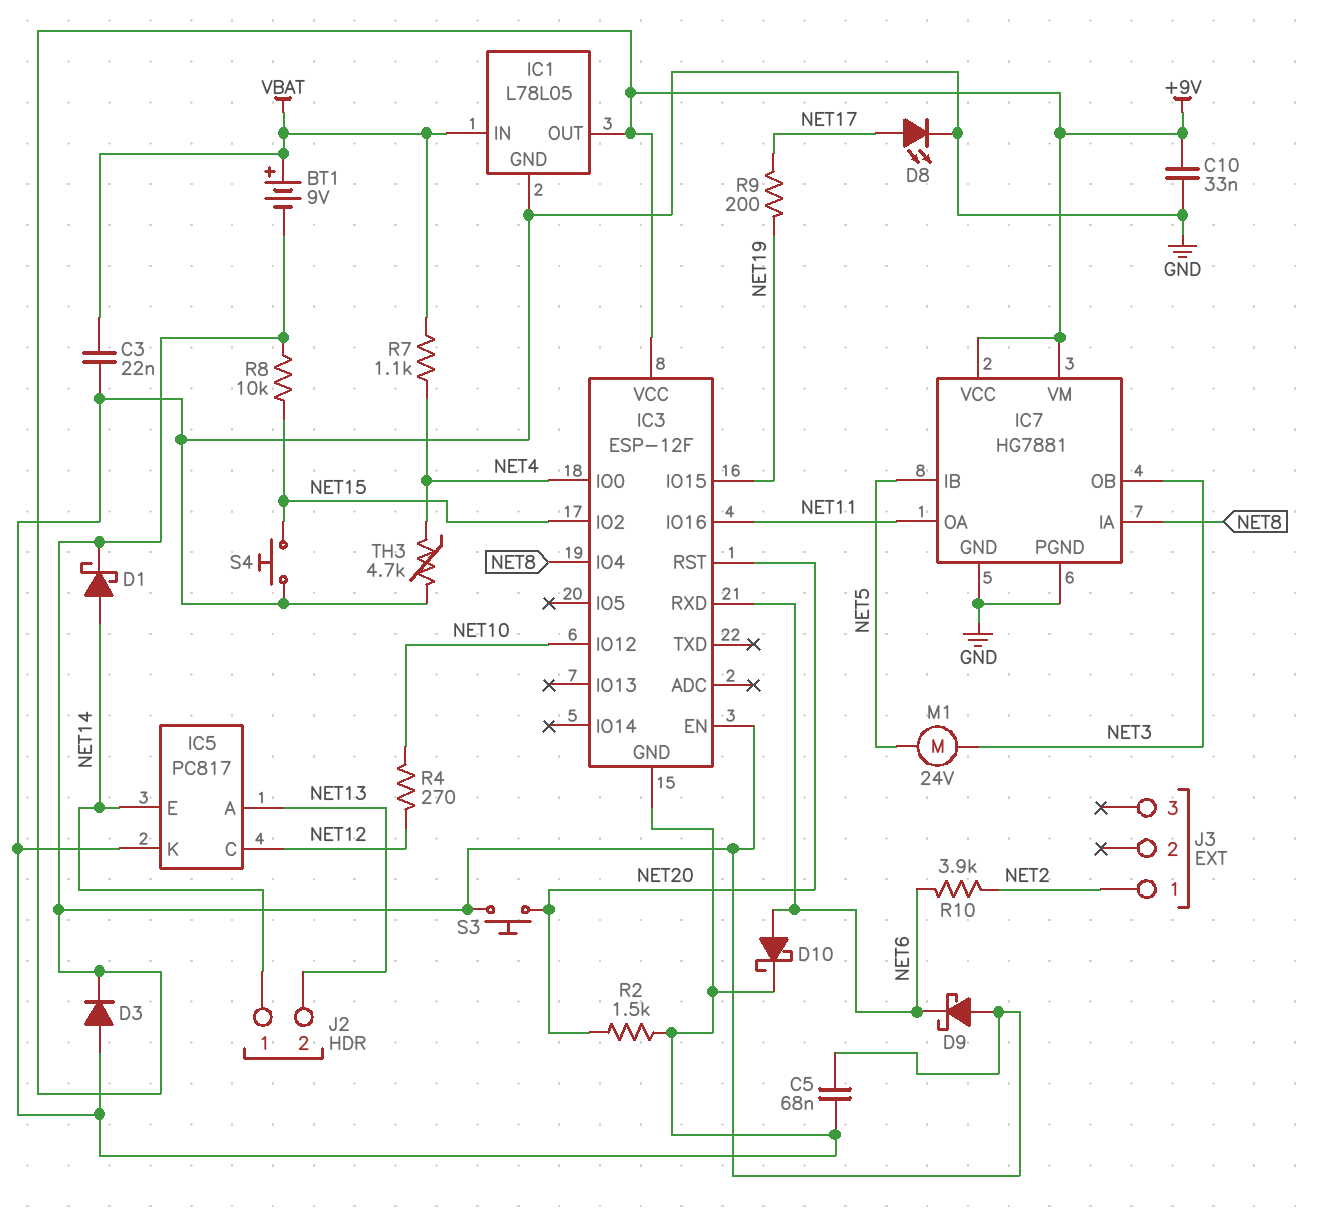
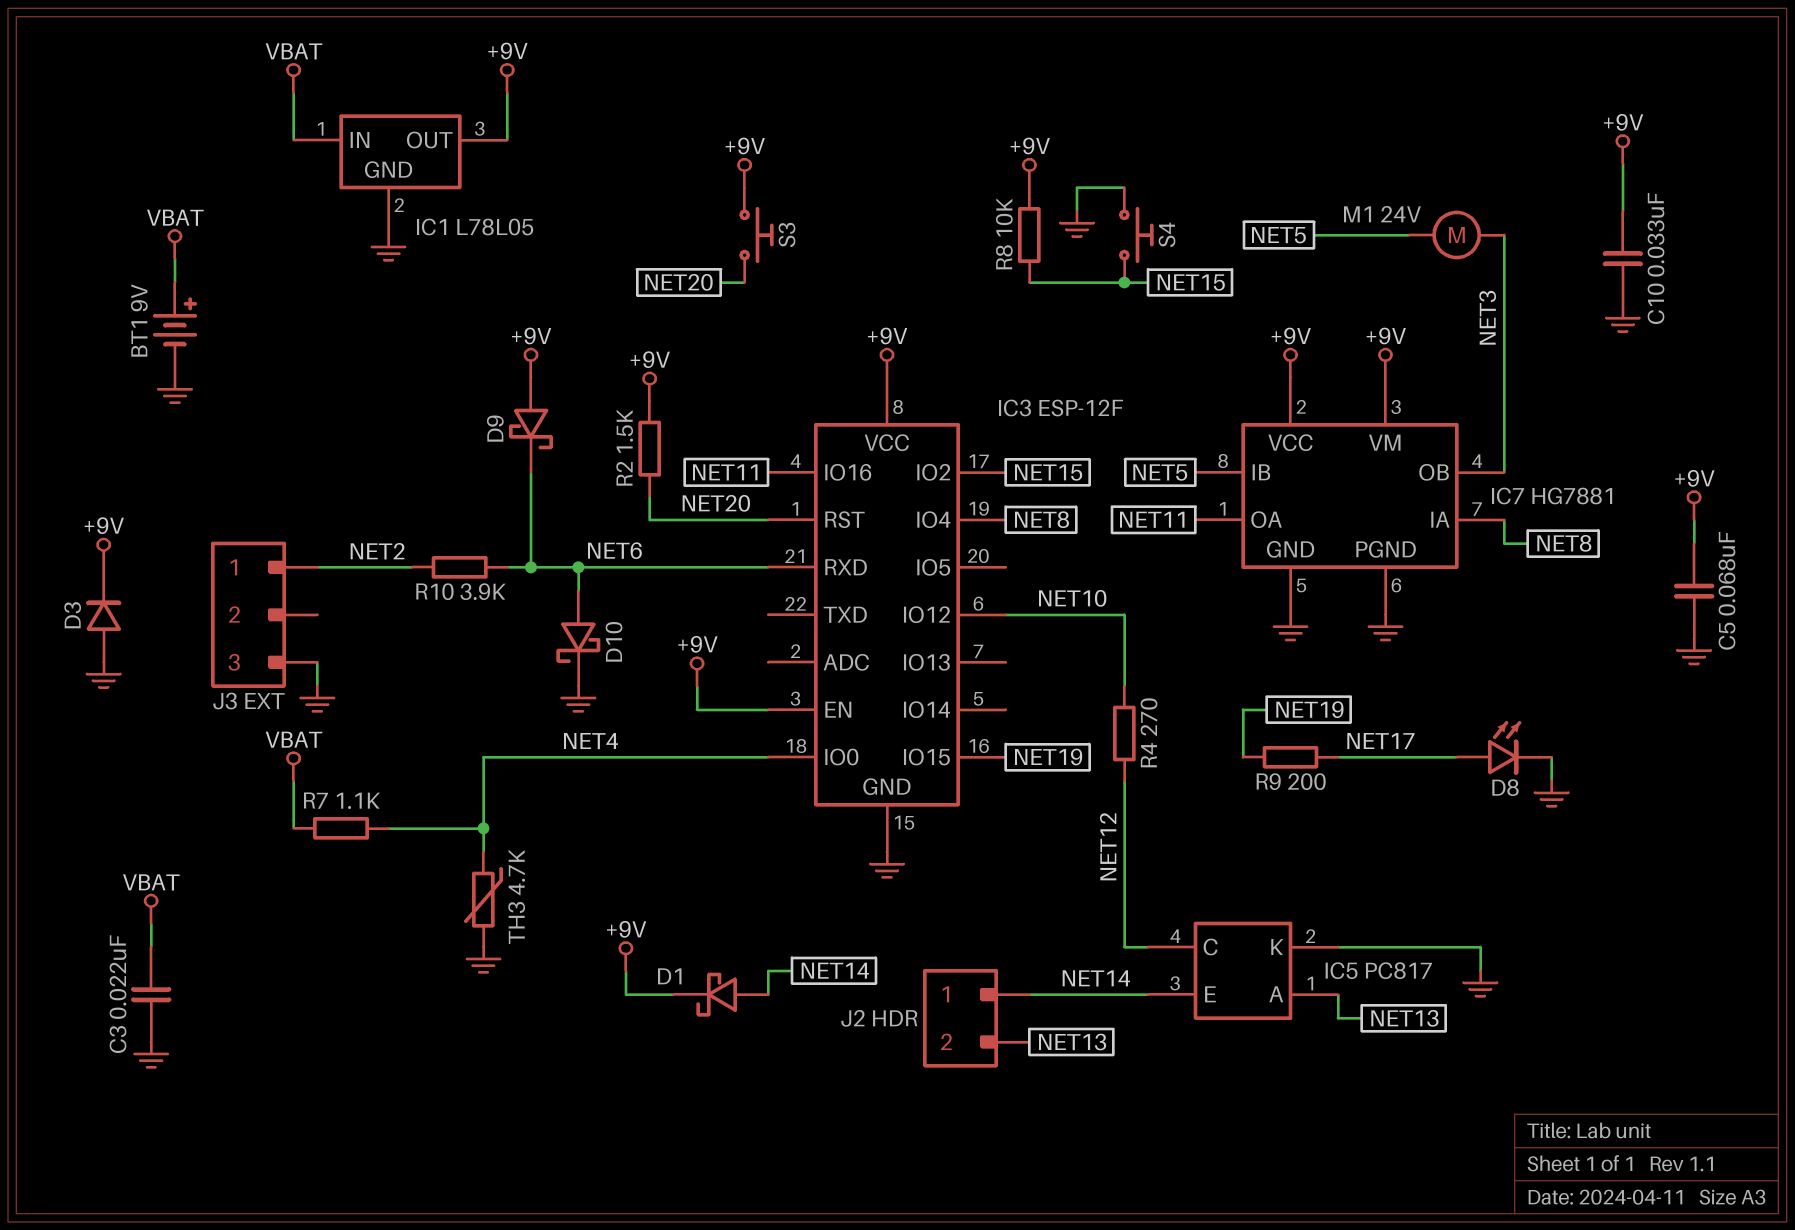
BT1: 9V (plus VBAT, minus +9V) -> 9V (plus VBAT, minus GND)
J3 pin 3: none -> GND
R2: 1.5k (GND, NET20) -> 1.5k (+9V, NET20)

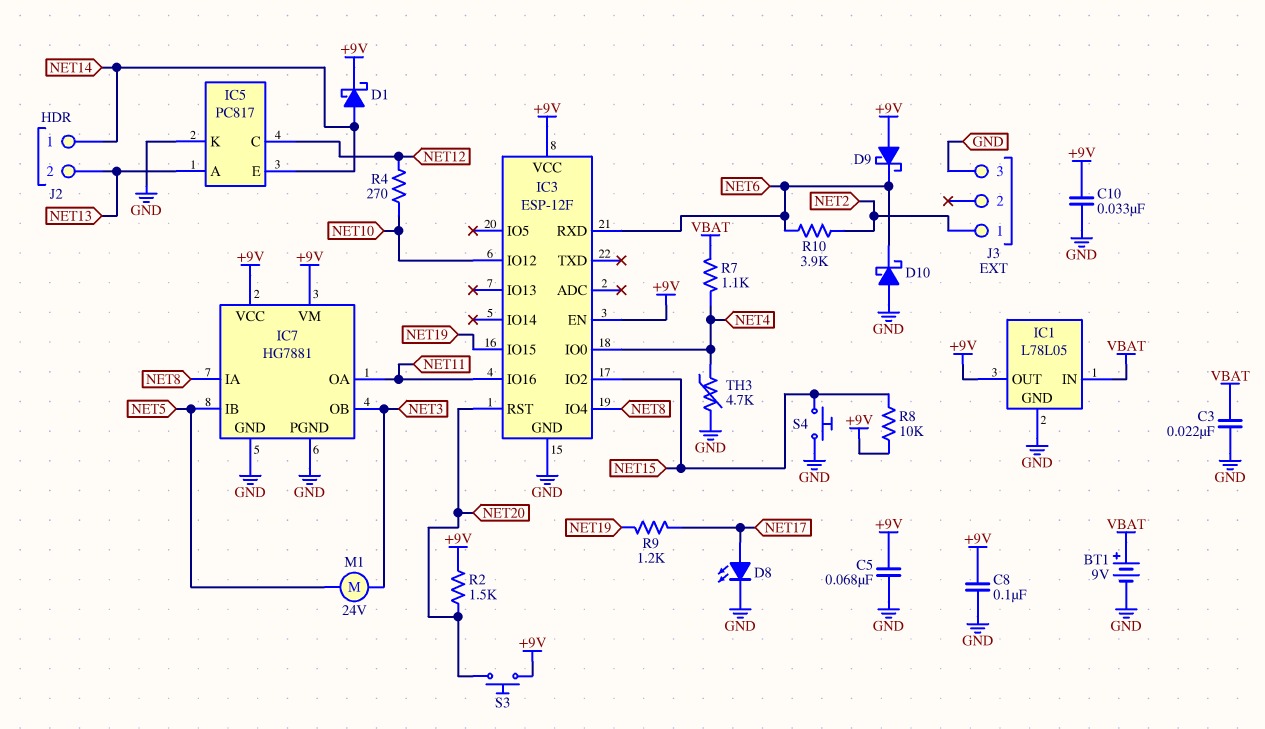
C8: none -> 100nF (+9V, GND)
D3: diode (A GND, K +9V) -> none
D10: schottky (A NET6, K GND) -> schottky (A GND, K NET6)
R9: 200 (NET17, NET19) -> 1.2k (NET17, NET19)

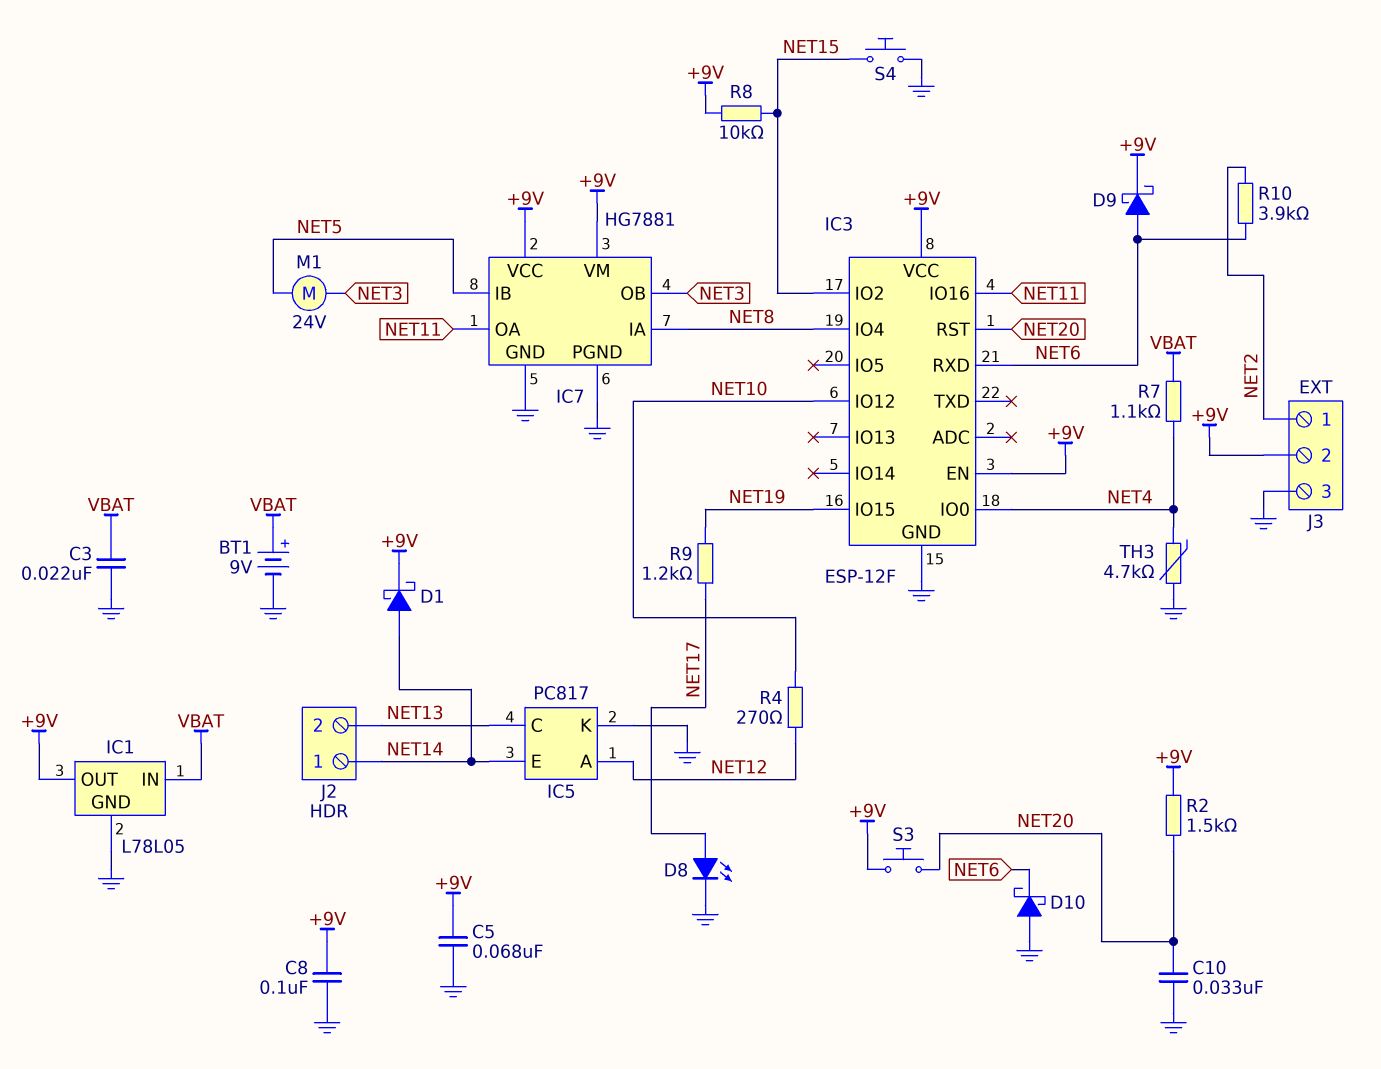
C10: 33nF (+9V, GND) -> 33nF (GND, NET20)
D9: schottky (A +9V, K NET6) -> schottky (A NET6, K +9V)
IC5 pin A: NET13 -> NET12
IC5 pin C: NET12 -> NET13
J3 pin 2: none -> +9V

